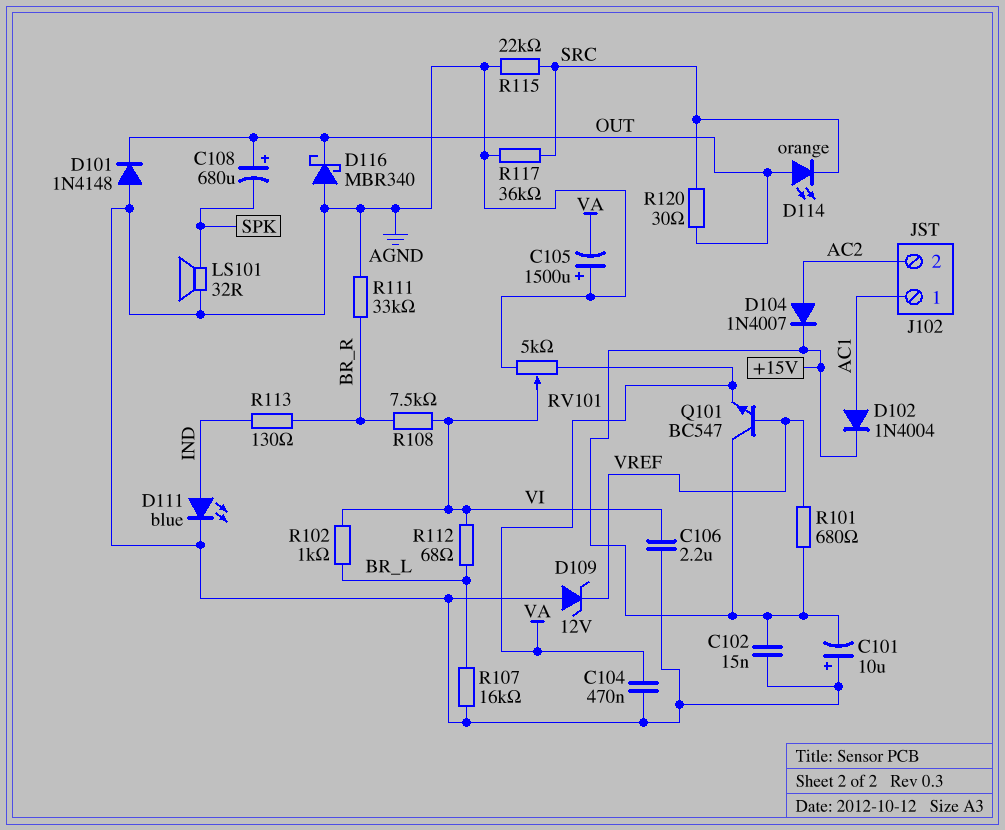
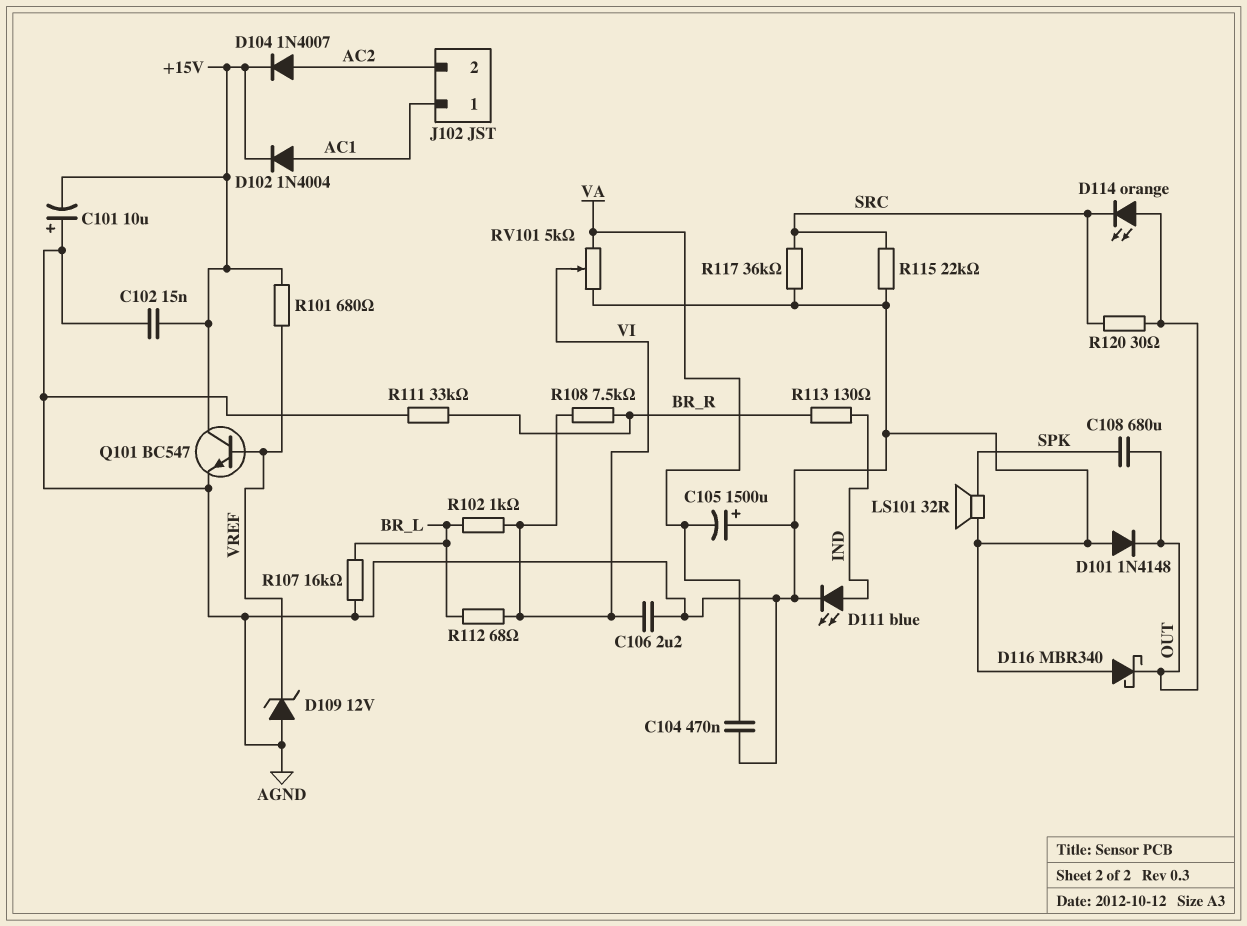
C108: 680uF (plus OUT, minus SPK) -> 680uF (OUT, SPK)
Q101: NPN BC547 (B VREF, C +15V, E VA) -> NPN BC547 (B VREF, C +15V, E AGND)

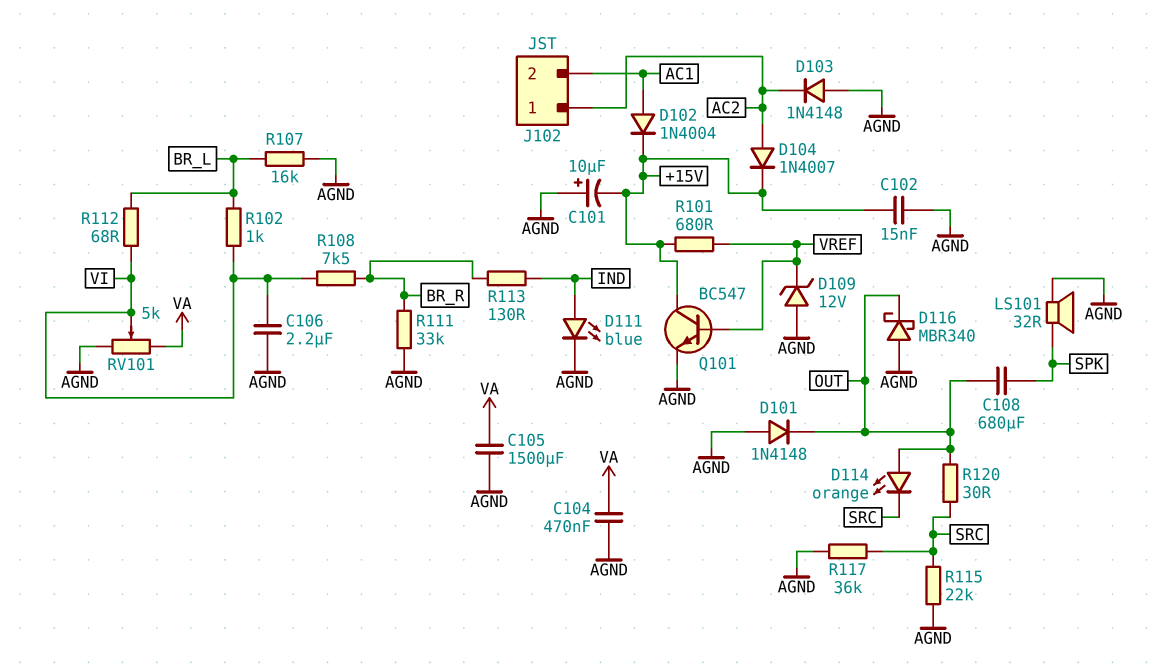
C105: 1500uF (plus AGND, minus VA) -> 1500uF (AGND, VA)
D103: none -> diode 1N4148 (A AGND, K AC2)
J102 pin 1: AC1 -> AC2
J102 pin 2: AC2 -> AC1

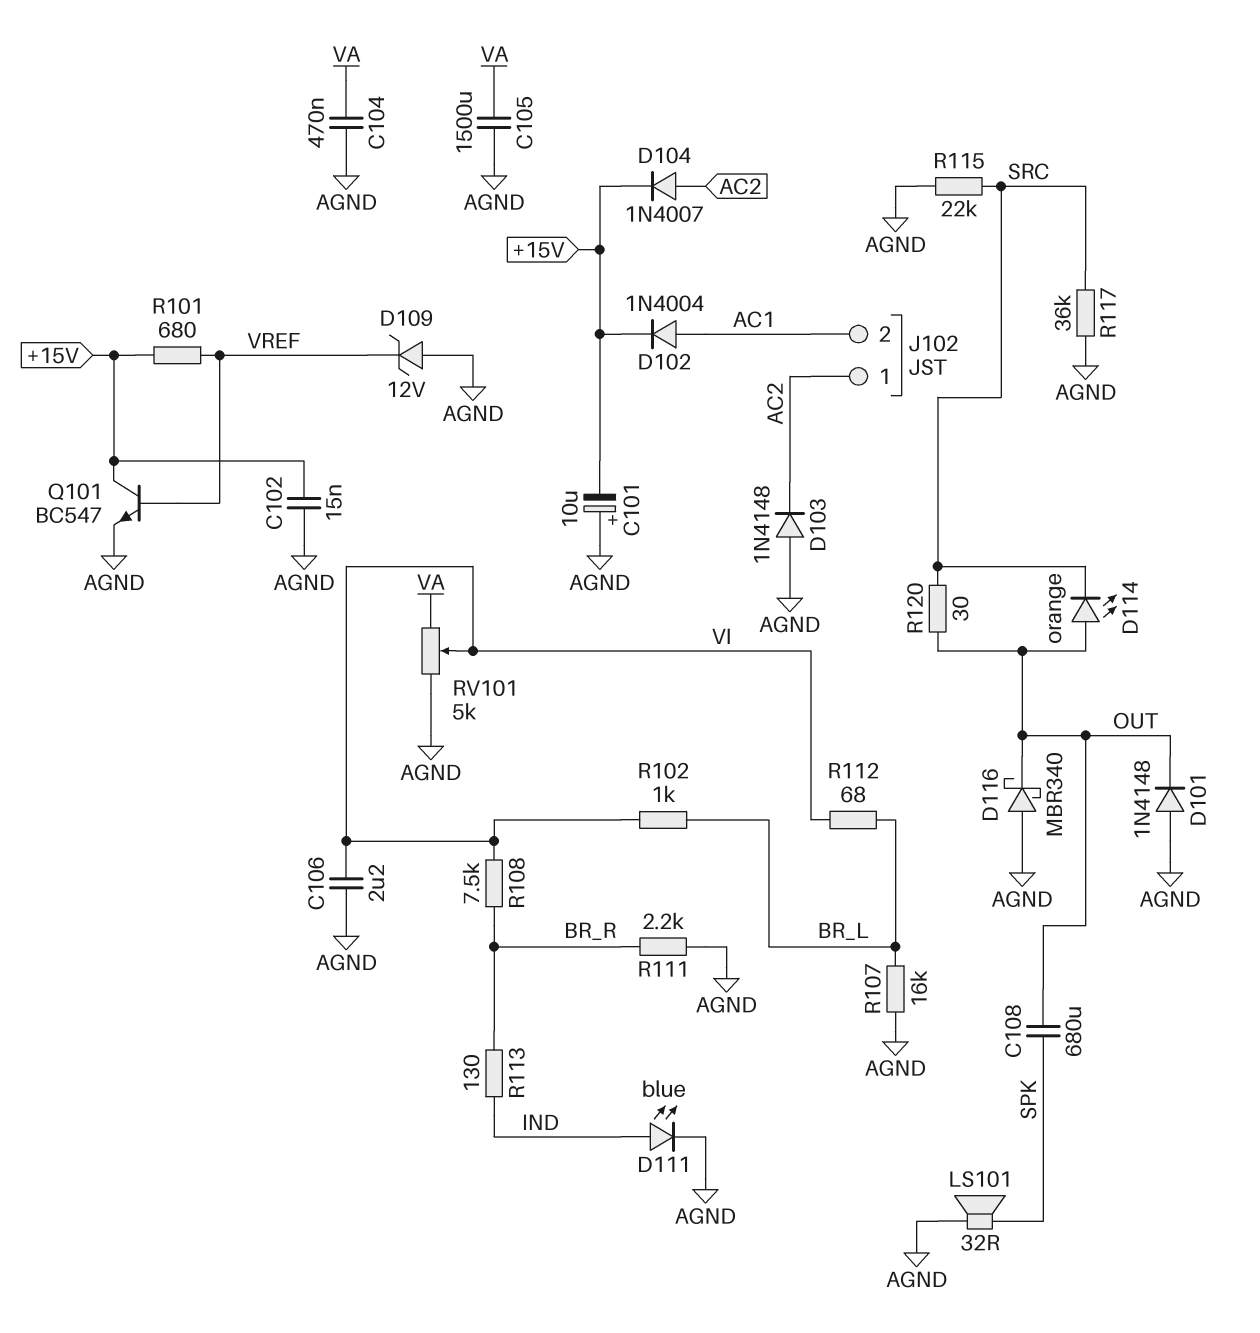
R111: 33k (AGND, BR_R) -> 2.2k (AGND, BR_R)

